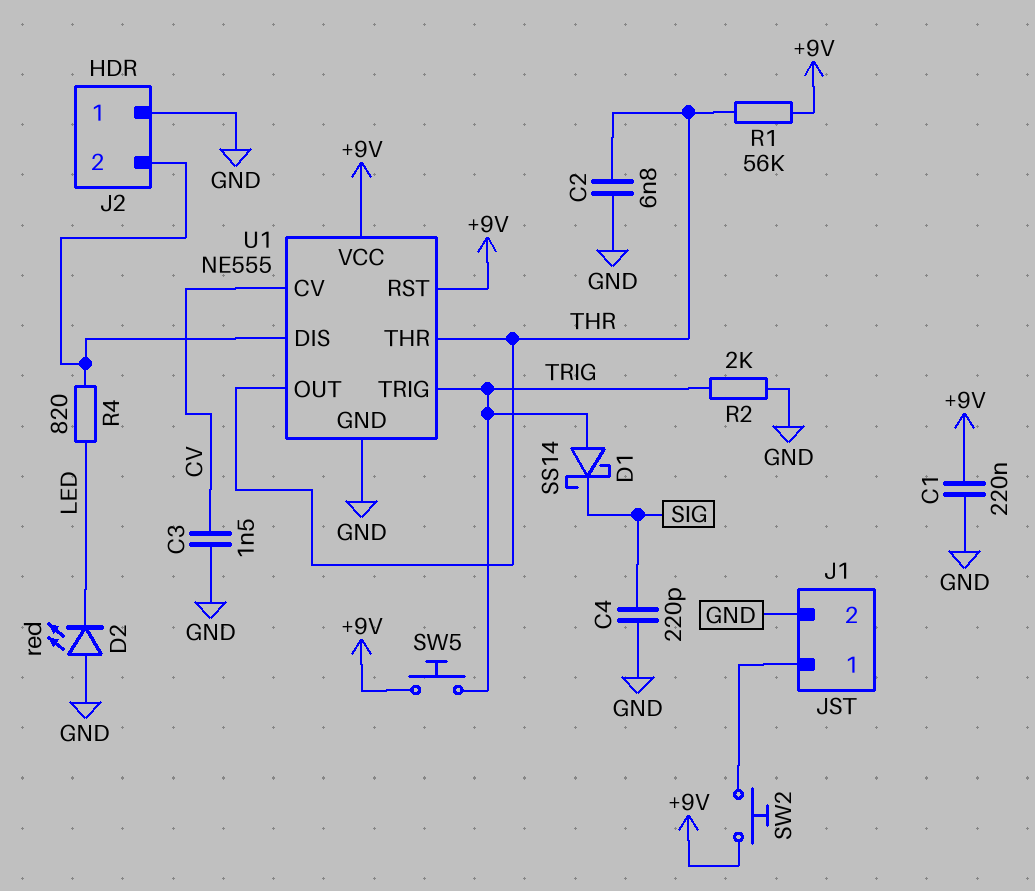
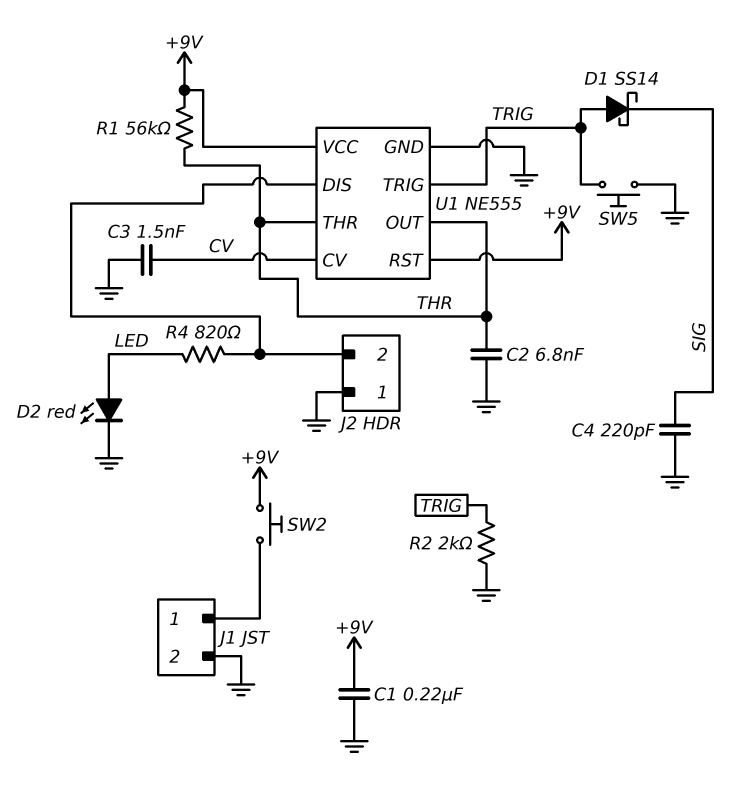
D2: LED red (A GND, K LED) -> LED red (A LED, K GND)
SW5: button (+9V, TRIG) -> button (GND, TRIG)

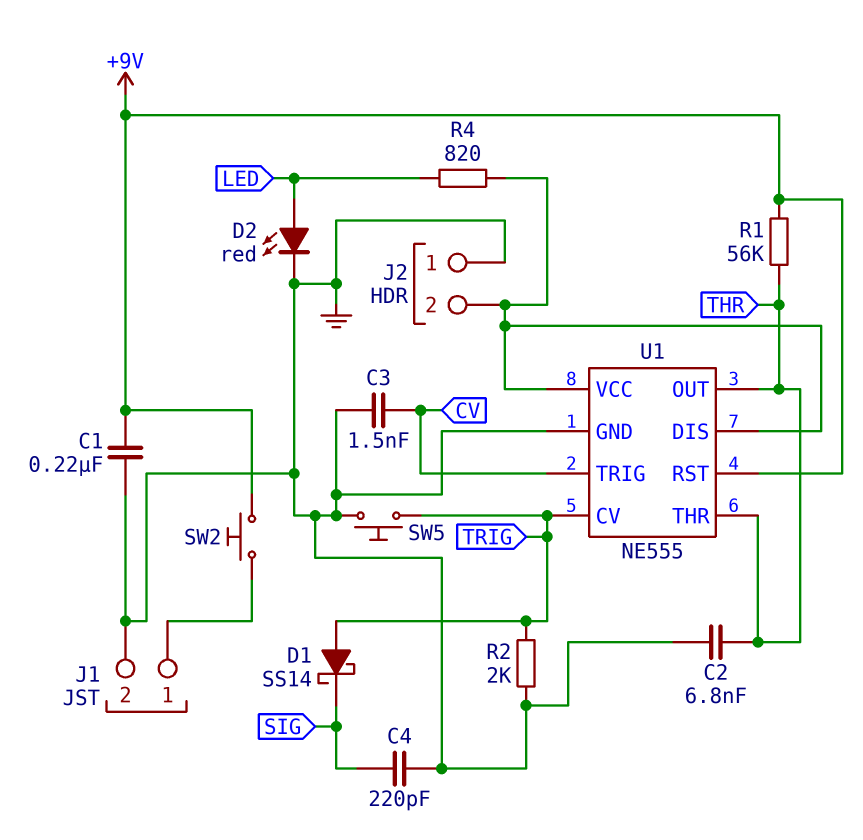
U1 pin CV: CV -> TRIG
U1 pin TRIG: TRIG -> CV
U1 pin VCC: +9V -> J2/2

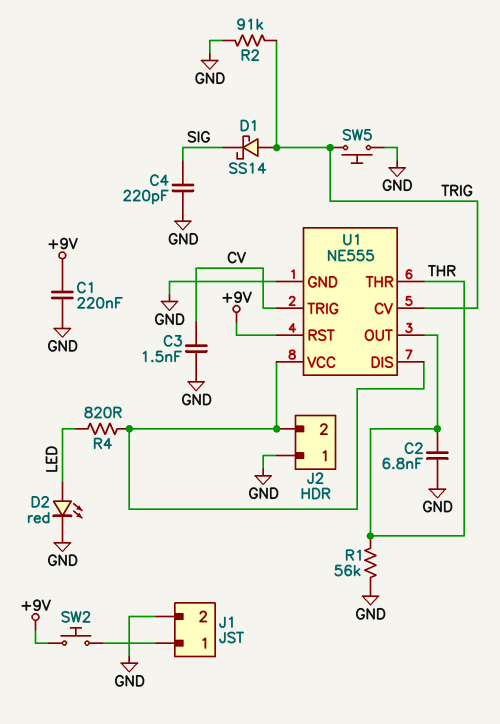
R1: 56k (+9V, THR) -> 56k (GND, THR)
R2: 2k (GND, TRIG) -> 91k (GND, TRIG)

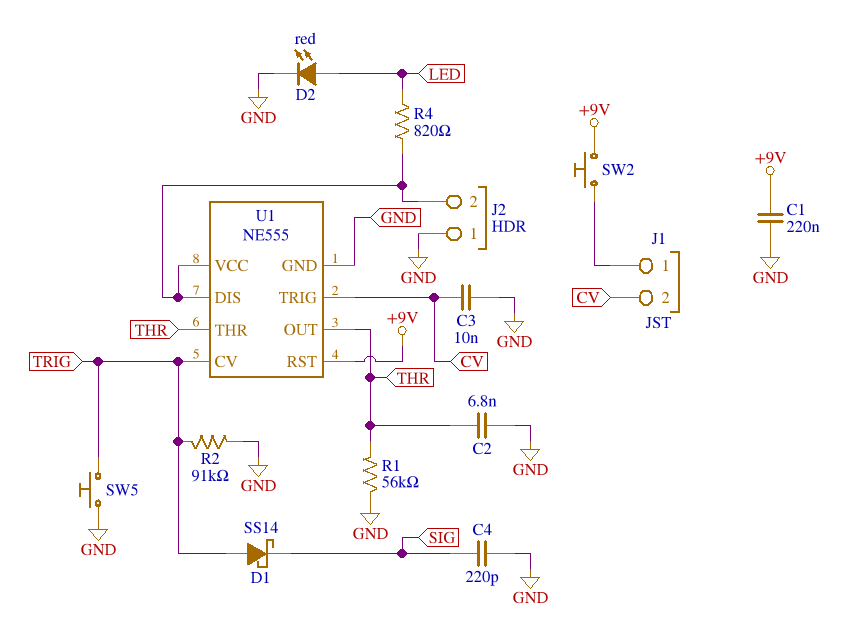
C3: 1.5nF (CV, GND) -> 10nF (CV, GND)
J1 pin 2: GND -> CV

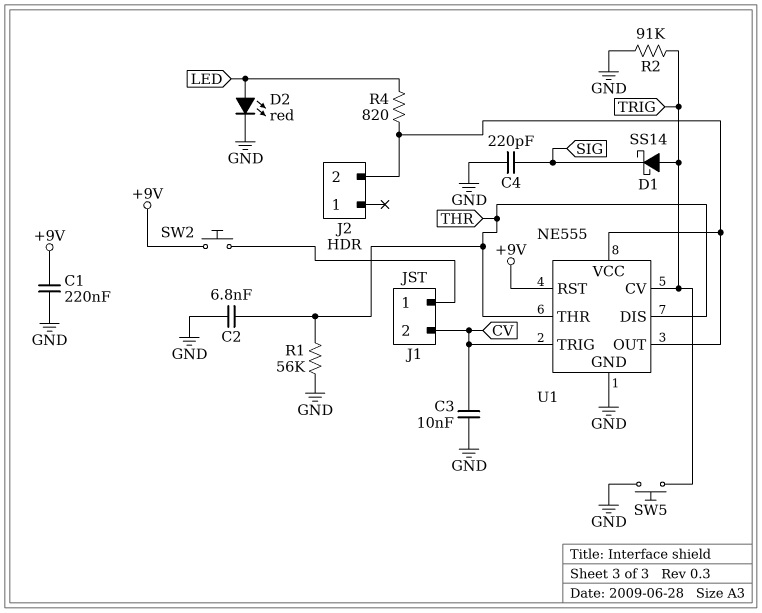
J2 pin 1: GND -> none
U1 pin DIS: J2/2 -> THR
U1 pin OUT: THR -> J2/2

